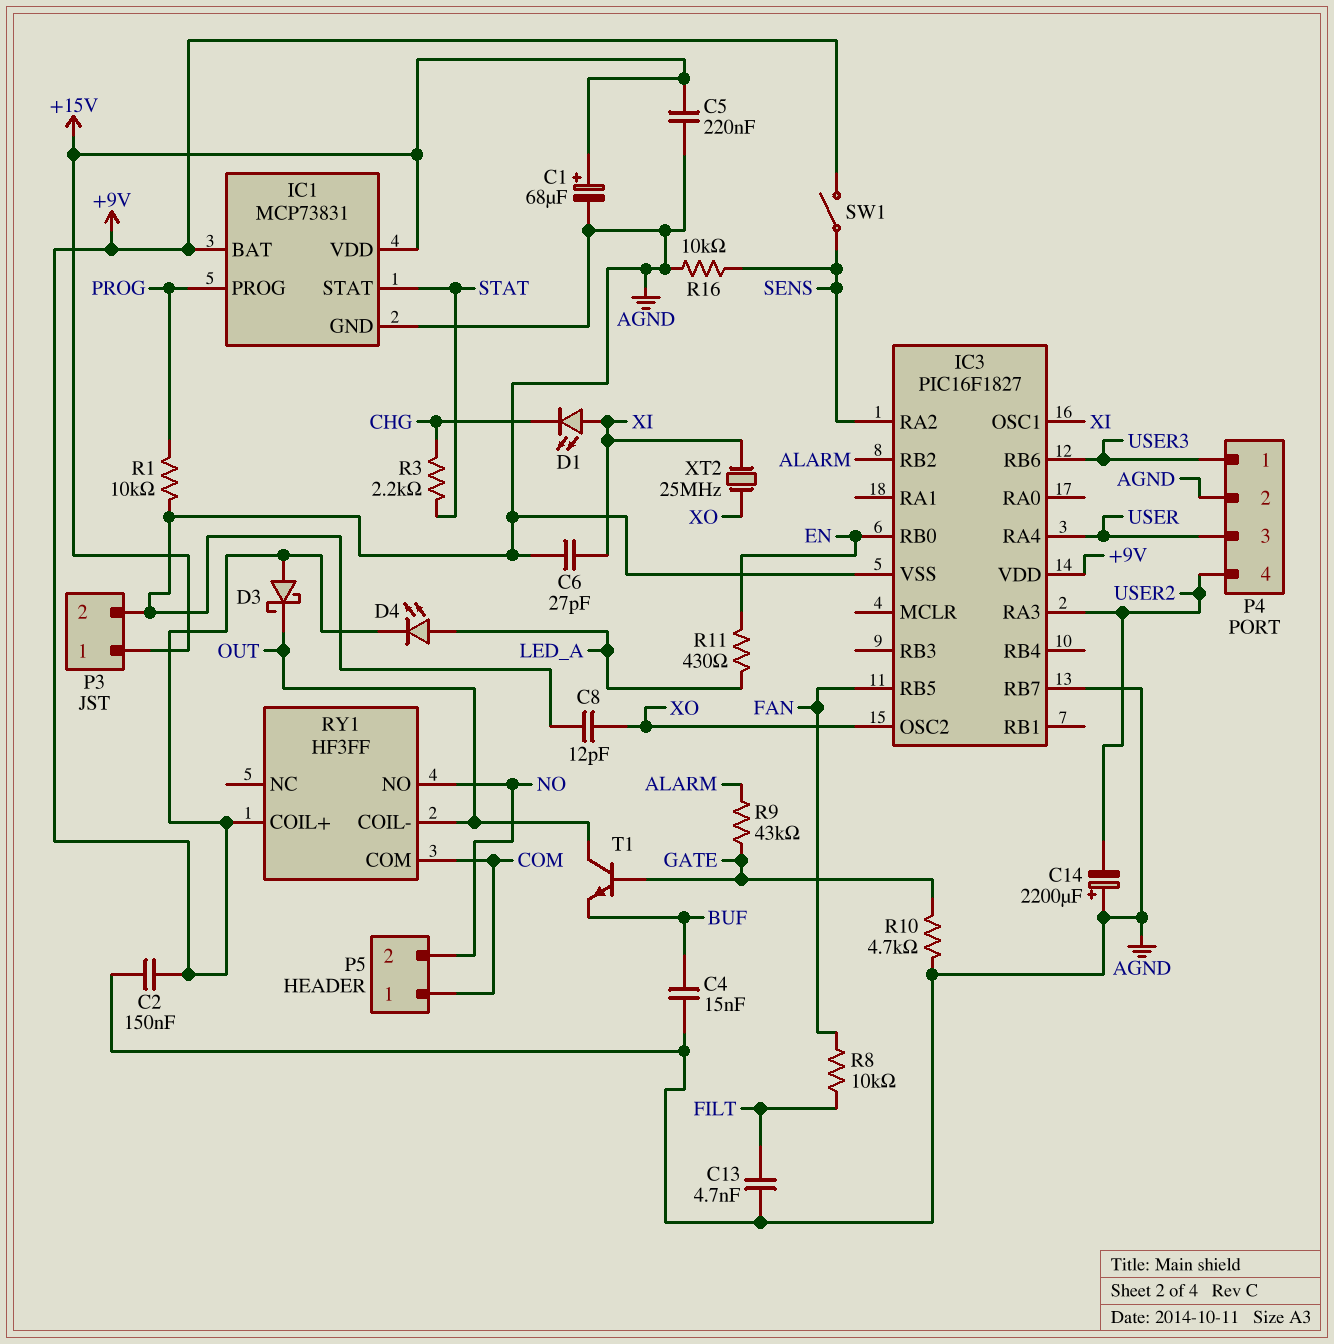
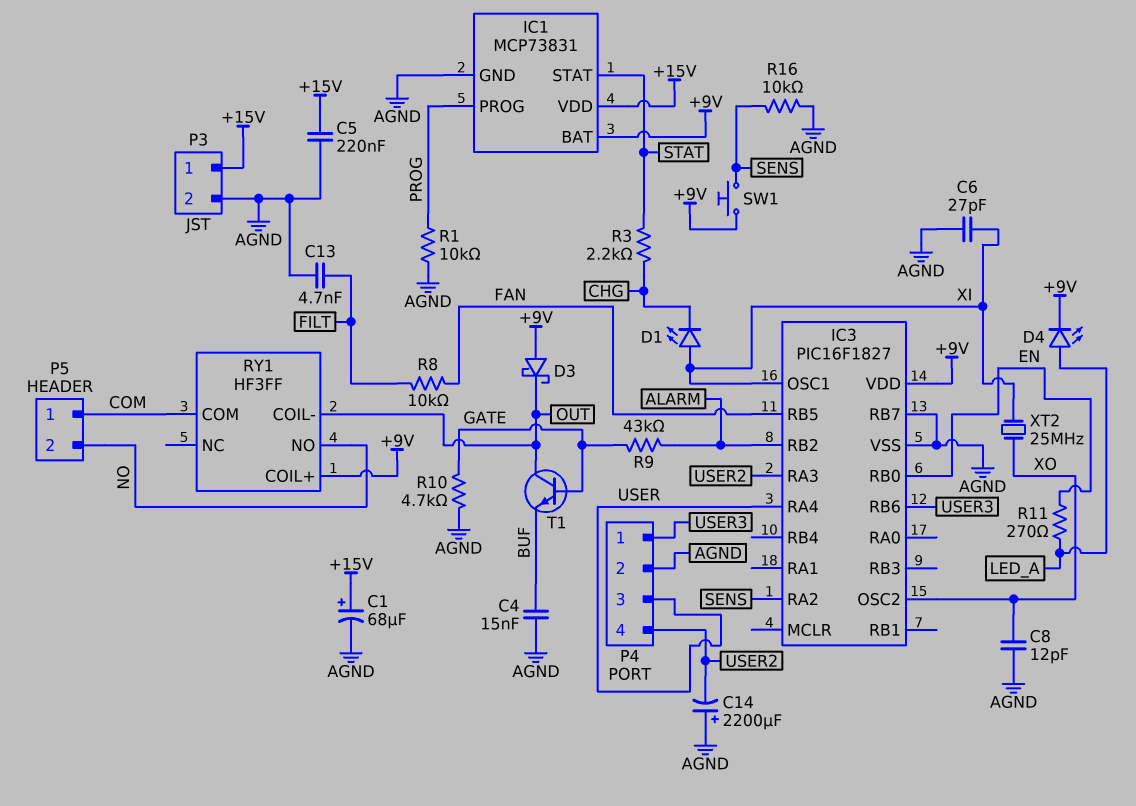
C2: 150nF (+9V, AGND) -> none
R11: 430 (EN, LED_A) -> 270 (EN, LED_A)
SW1: switch (+9V, SENS) -> button (+9V, SENS)

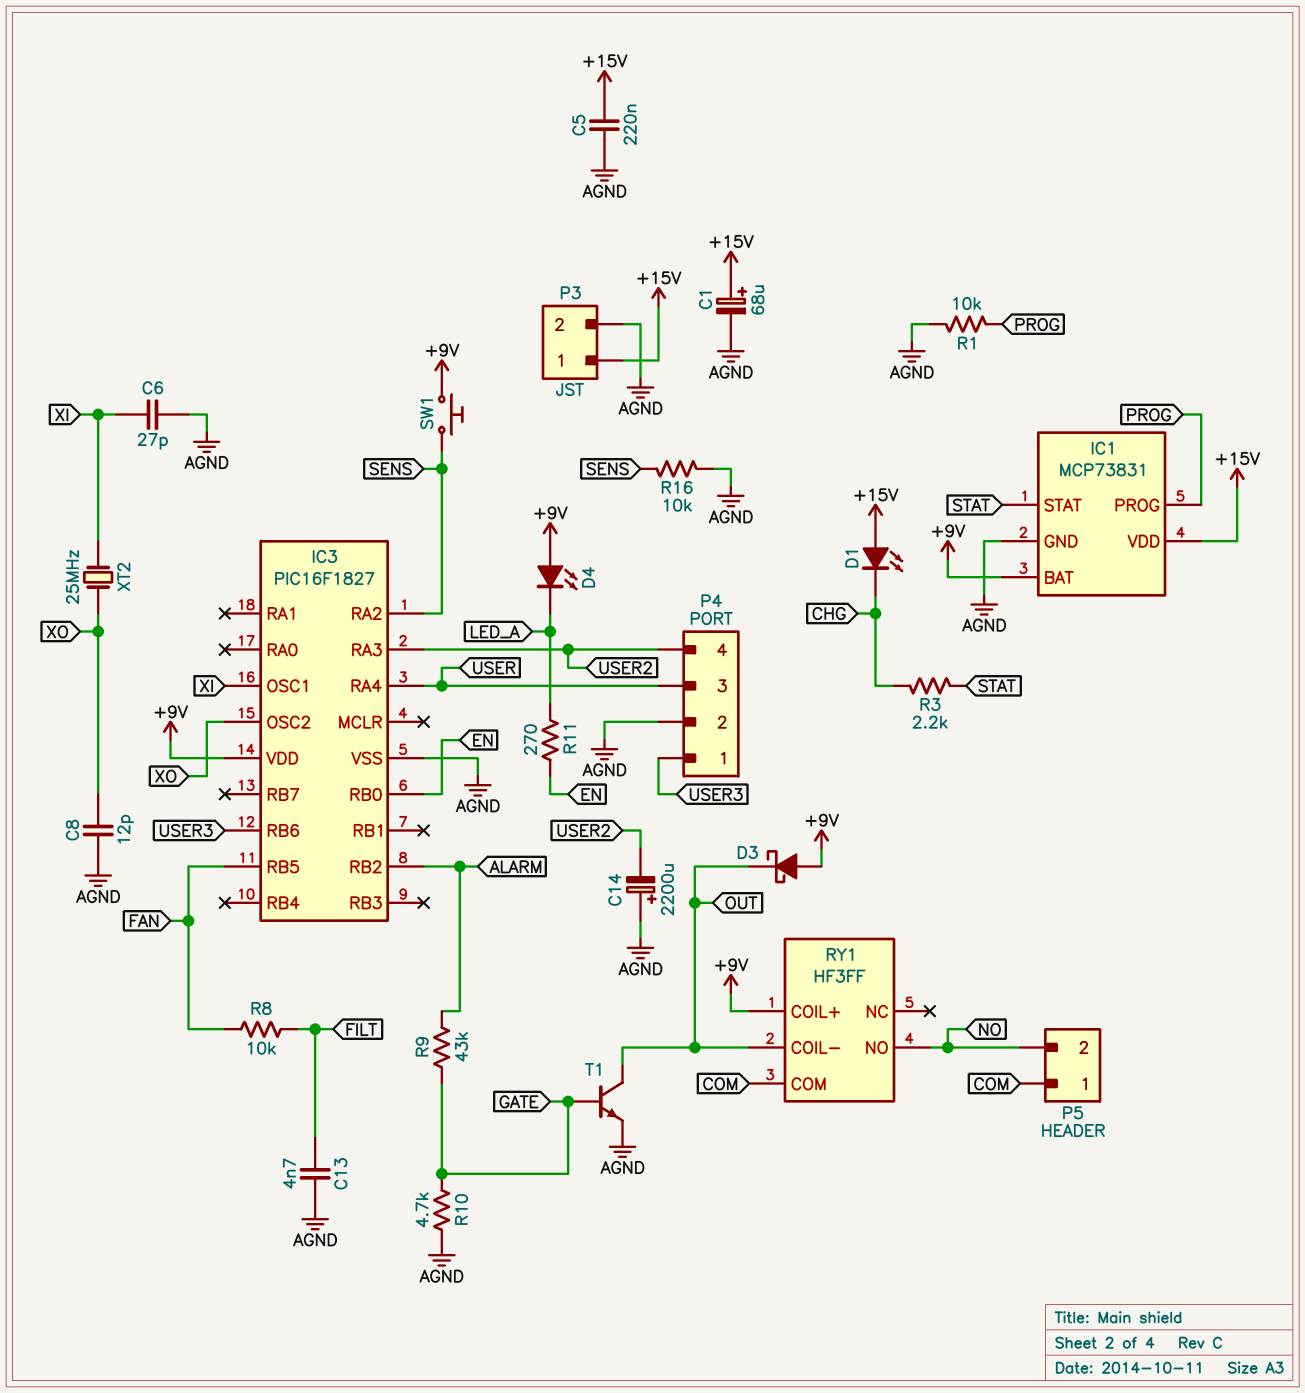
C4: 15nF (AGND, BUF) -> none
D1: LED (A XI, K CHG) -> LED (A +15V, K CHG)
D4: LED (A LED_A, K +9V) -> LED (A +9V, K LED_A)
IC3 pin RB7: AGND -> none
T1: NPN (B GATE, C OUT, E BUF) -> NPN (B GATE, C OUT, E AGND)

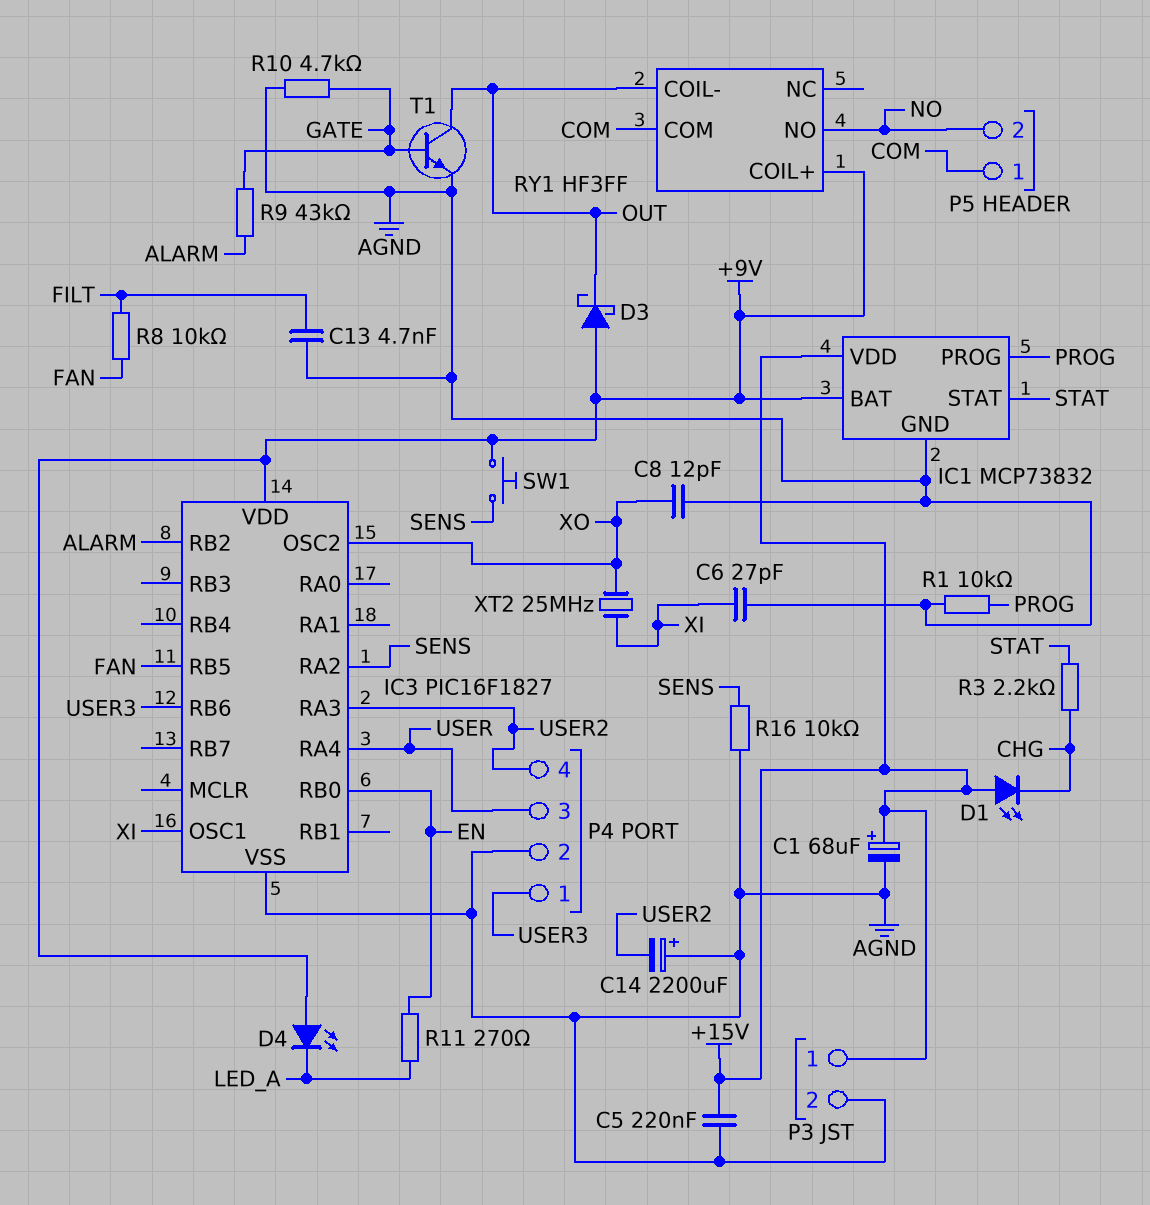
IC1: MCP73831 -> MCP73832

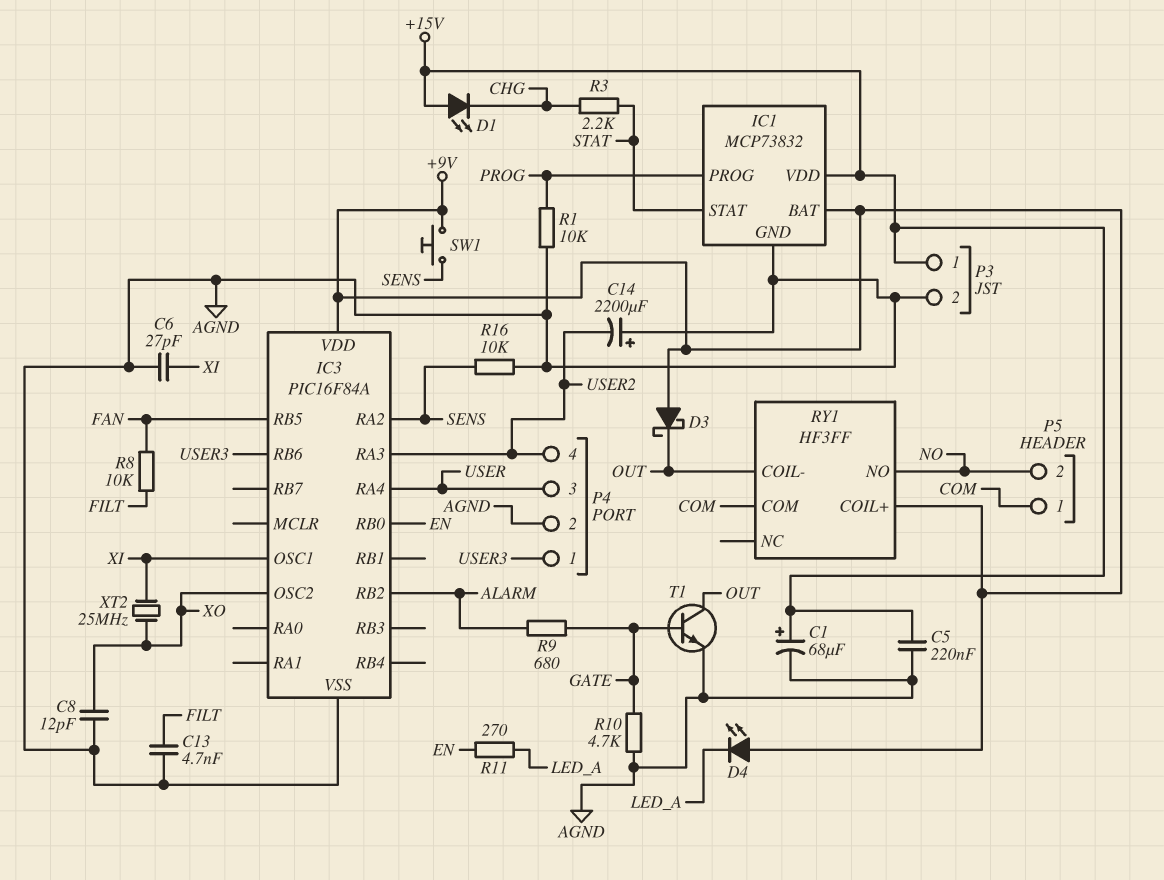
IC3: PIC16F1827 -> PIC16F84A
R9: 43k (ALARM, GATE) -> 680 (ALARM, GATE)

